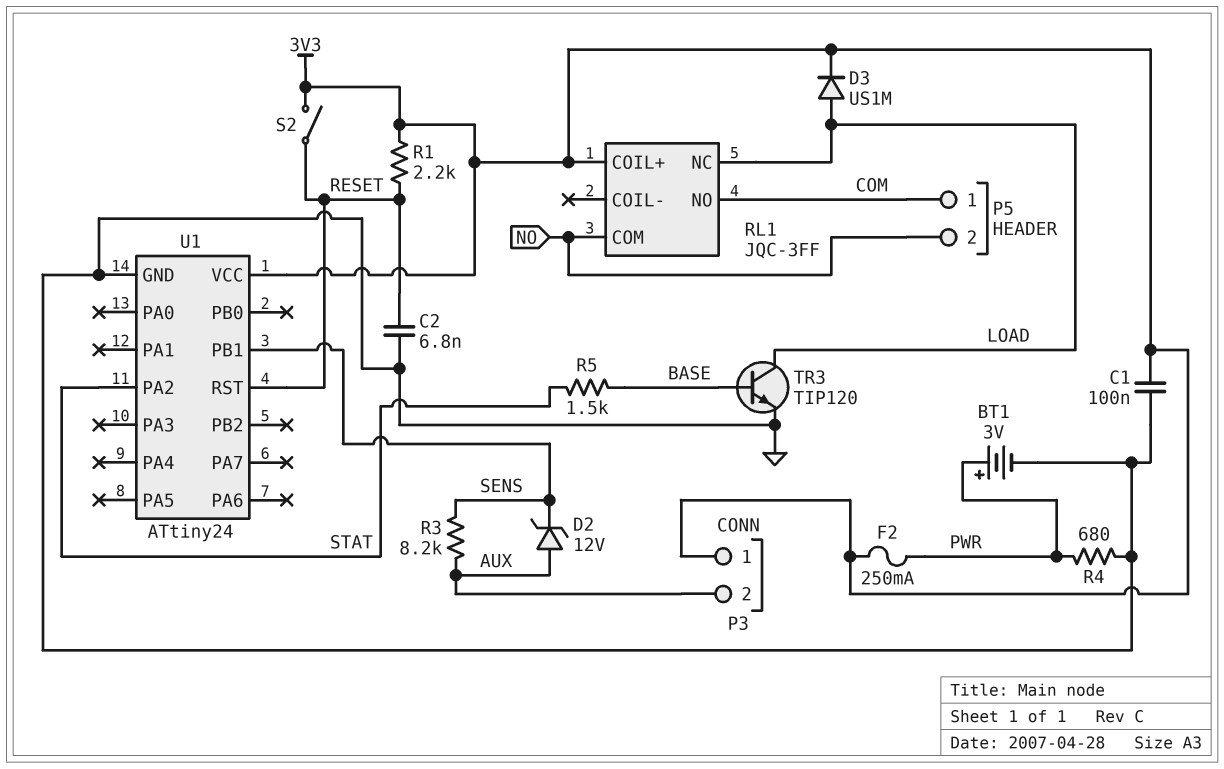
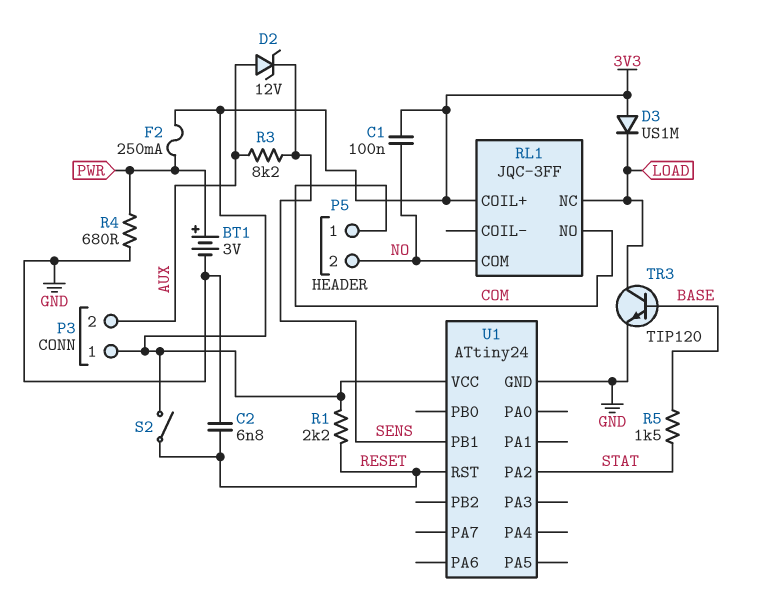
C1: 100nF (3V3, GND) -> 100nF (3V3, NO)
D3: diode US1M (A LOAD, K 3V3) -> diode US1M (A 3V3, K LOAD)

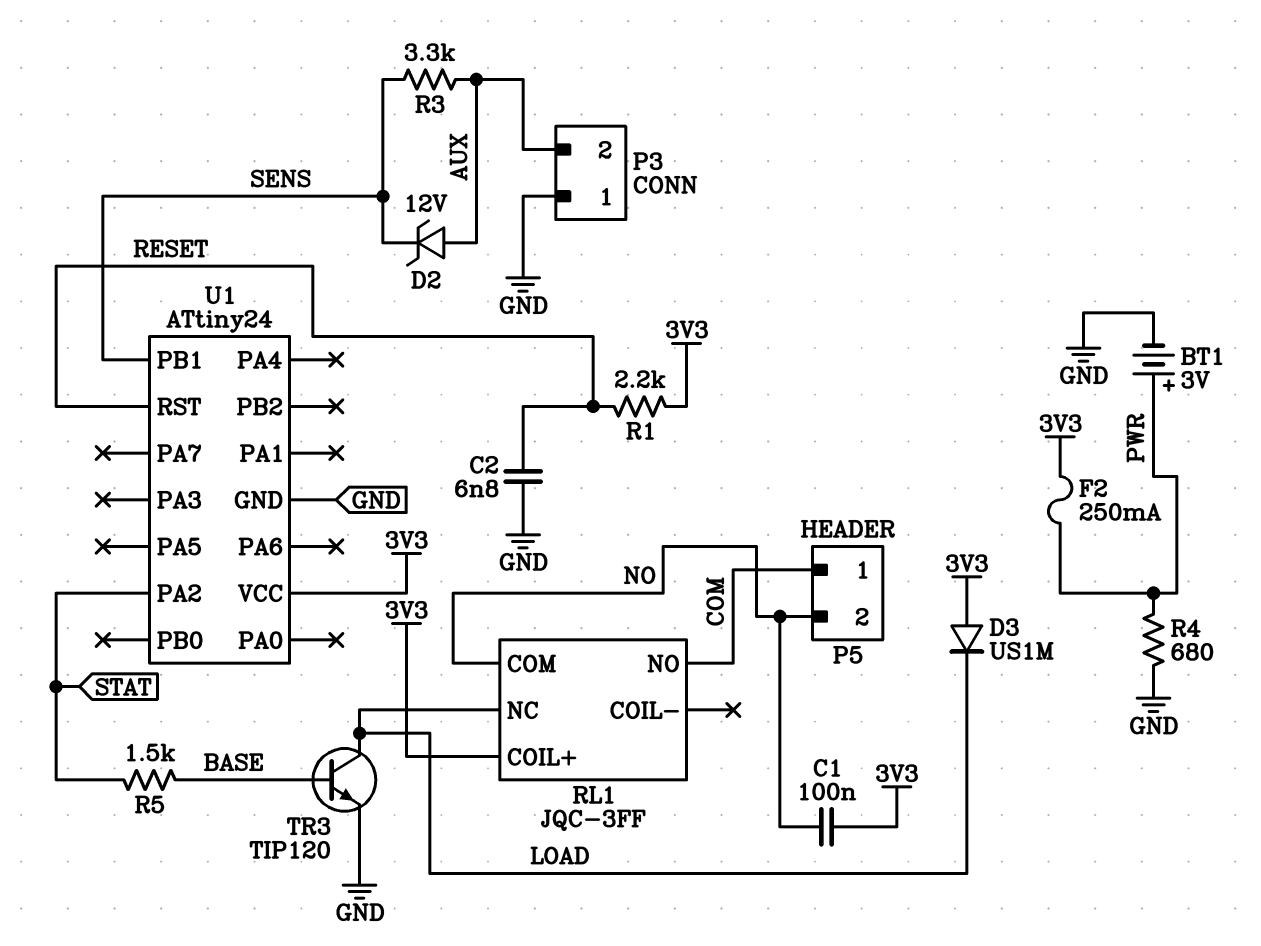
P3 pin 1: 3V3 -> GND
R3: 8.2k (AUX, SENS) -> 3.3k (AUX, SENS)
S2: switch (3V3, RESET) -> none

